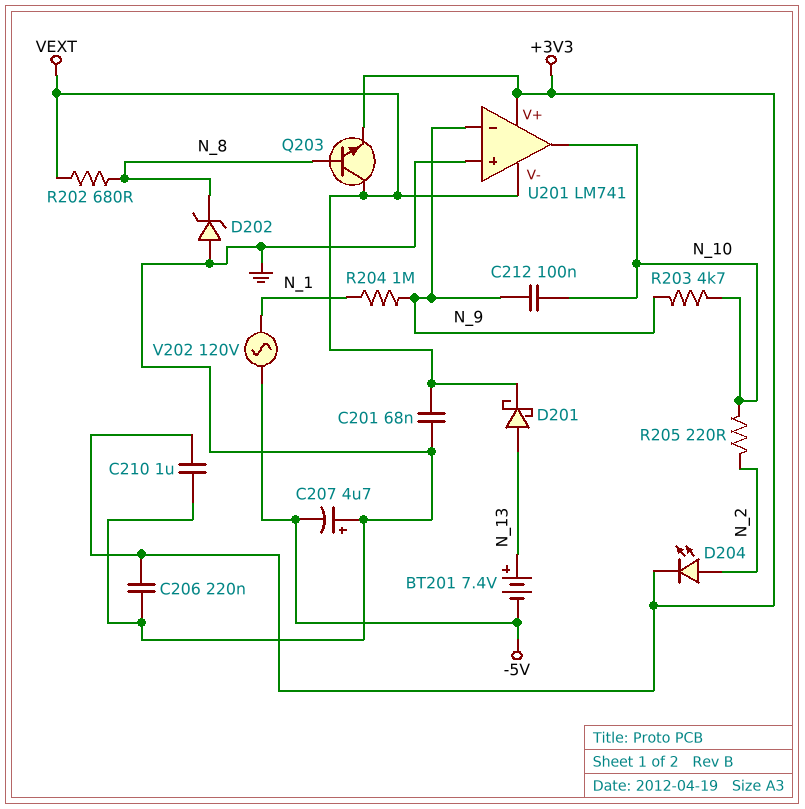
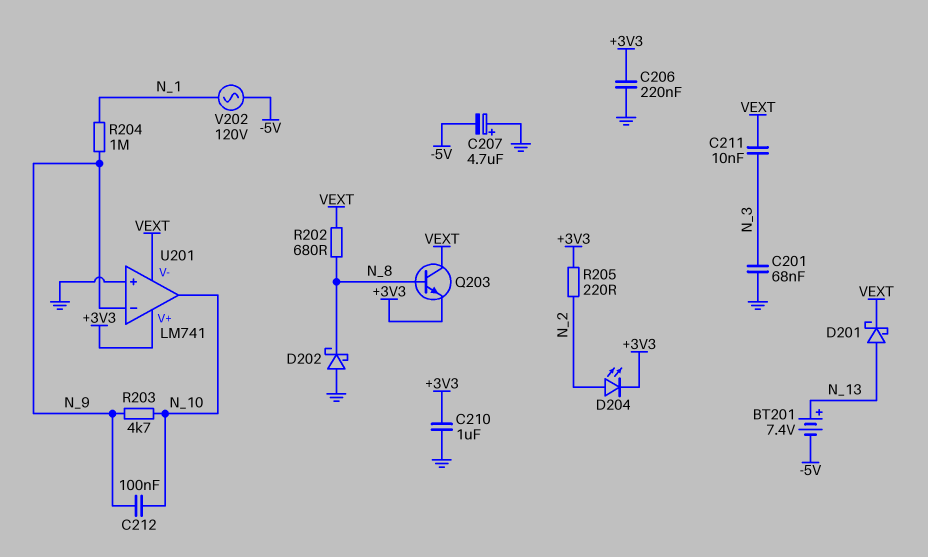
C201: 68nF (GND, VEXT) -> 68nF (GND, N_3)
C211: none -> 10nF (N_3, VEXT)
D202: zener (A GND, K N_8) -> schottky (A GND, K N_8)
R205: 220 (N_2, N_10) -> 220 (+3V3, N_2)

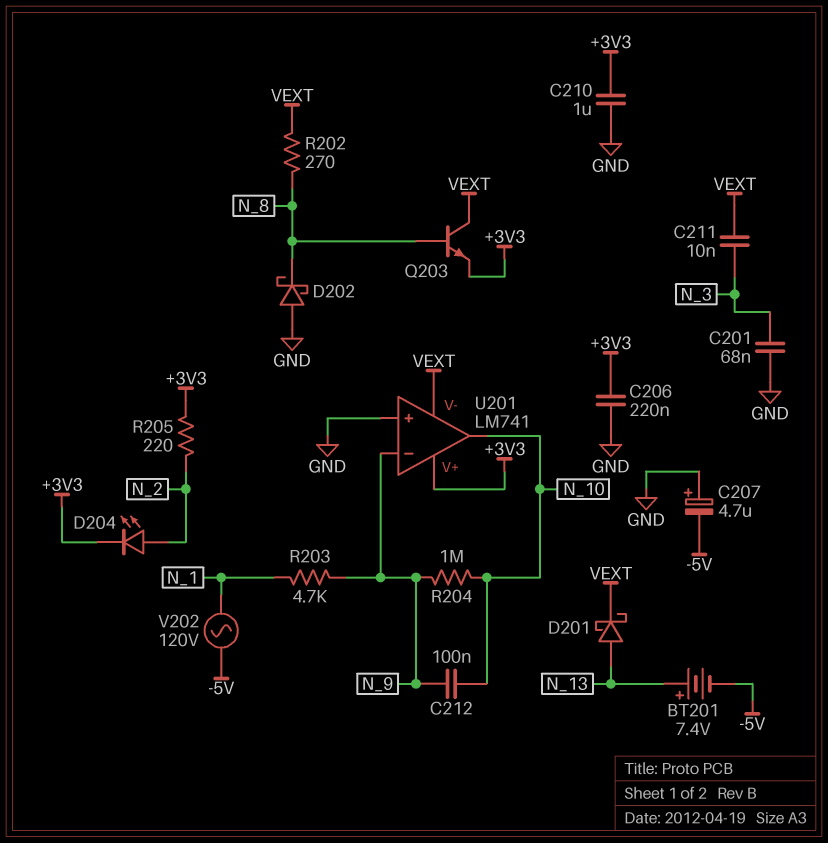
R202: 680 (N_8, VEXT) -> 270 (N_8, VEXT)
R203: 4.7k (N_9, N_10) -> 4.7k (N_1, N_9)
R204: 1M (N_1, N_9) -> 1M (N_9, N_10)

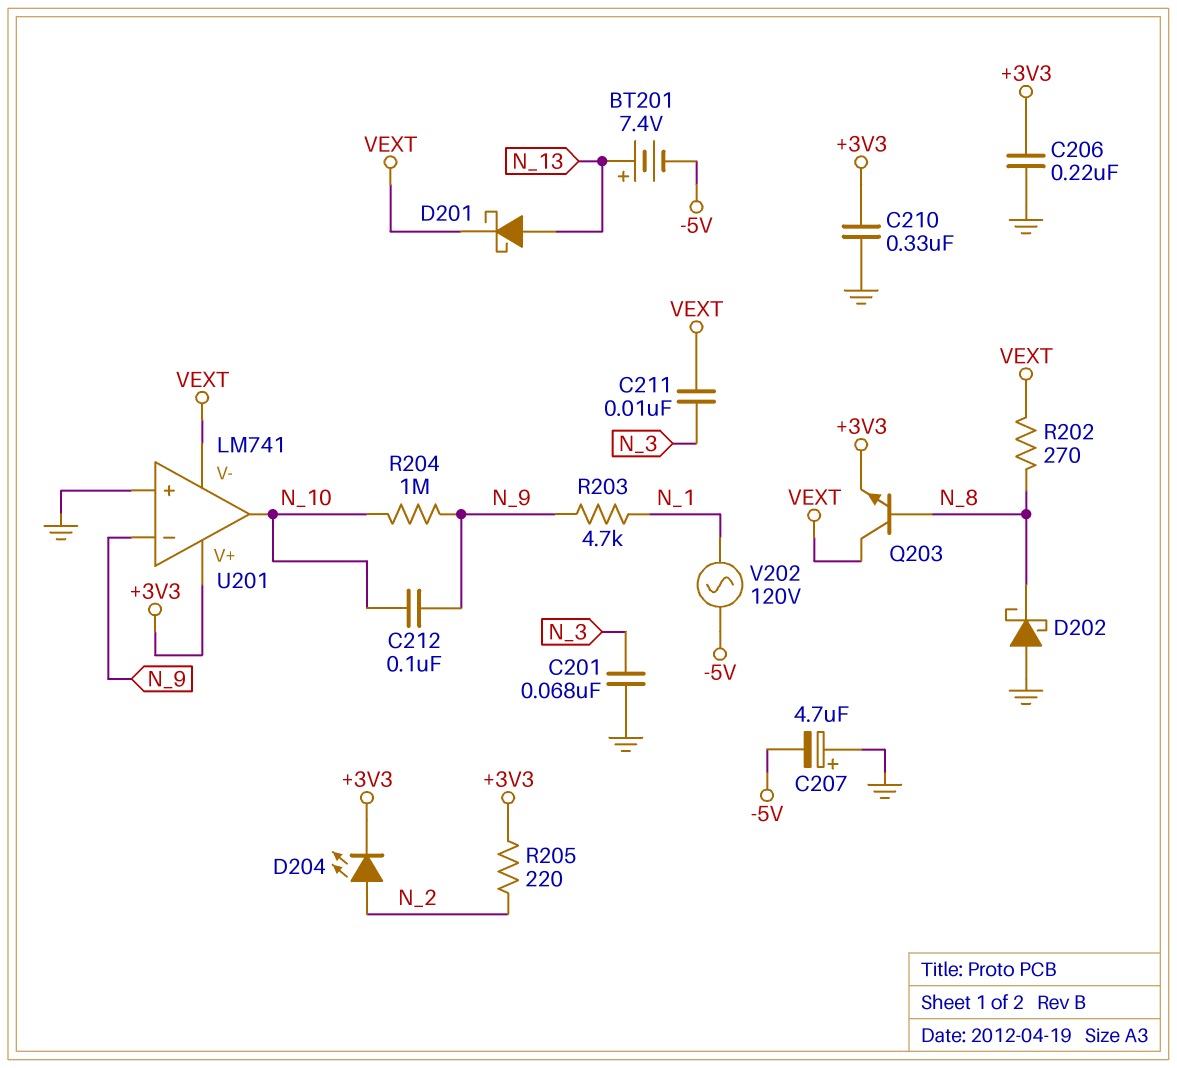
C210: 1uF (+3V3, GND) -> 330nF (+3V3, GND)

